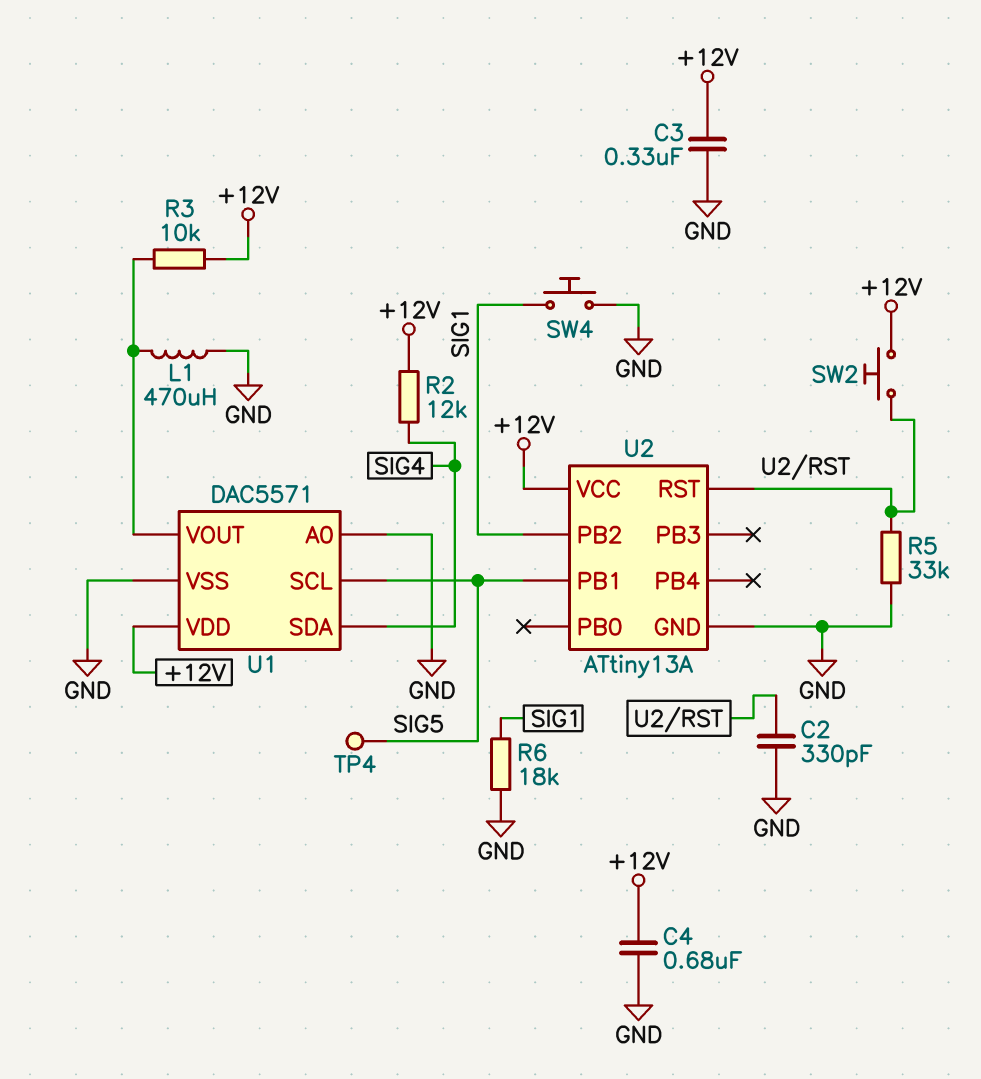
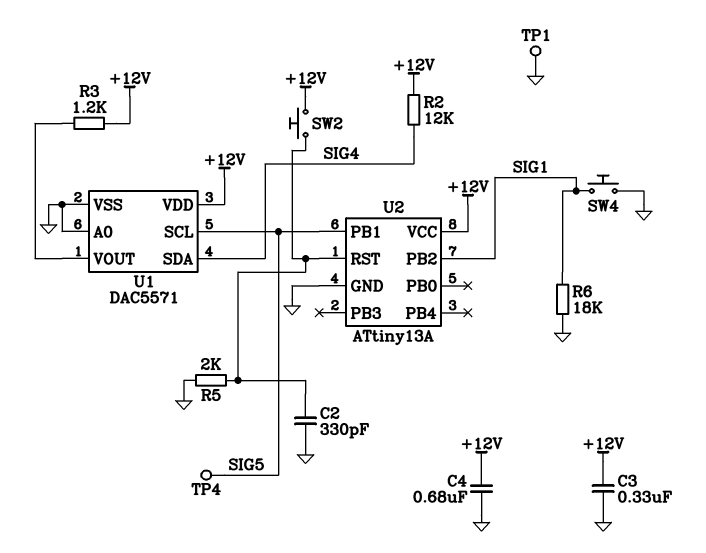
L1: 470uH (GND, U1/VOUT) -> none
R3: 10k (+12V, U1/VOUT) -> 1.2k (+12V, U1/VOUT)
R5: 33k (GND, U2/RST) -> 2k (GND, U2/RST)
TP1: none -> test point (GND)

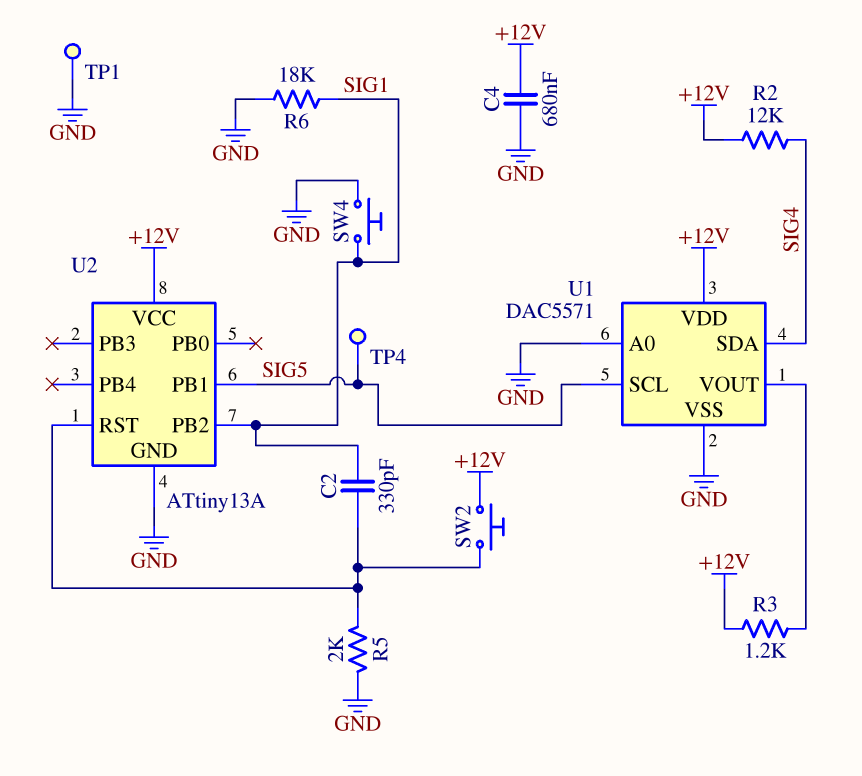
C2: 330pF (GND, U2/RST) -> 330pF (SIG1, U2/RST)
C3: 330nF (+12V, GND) -> none

